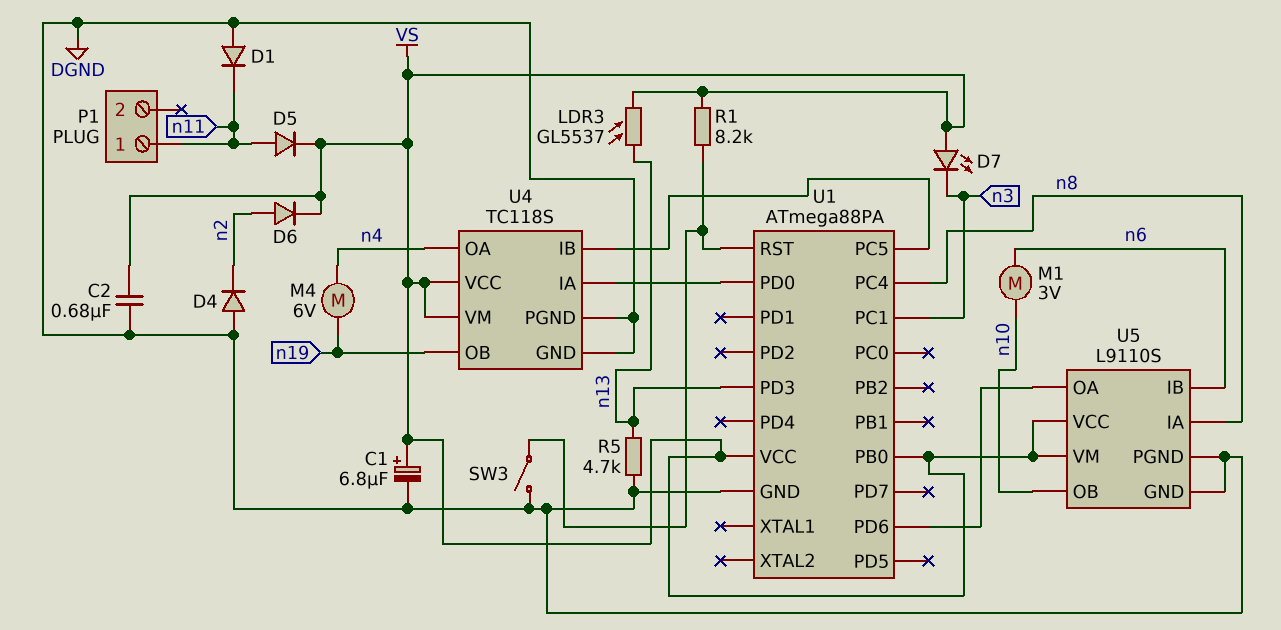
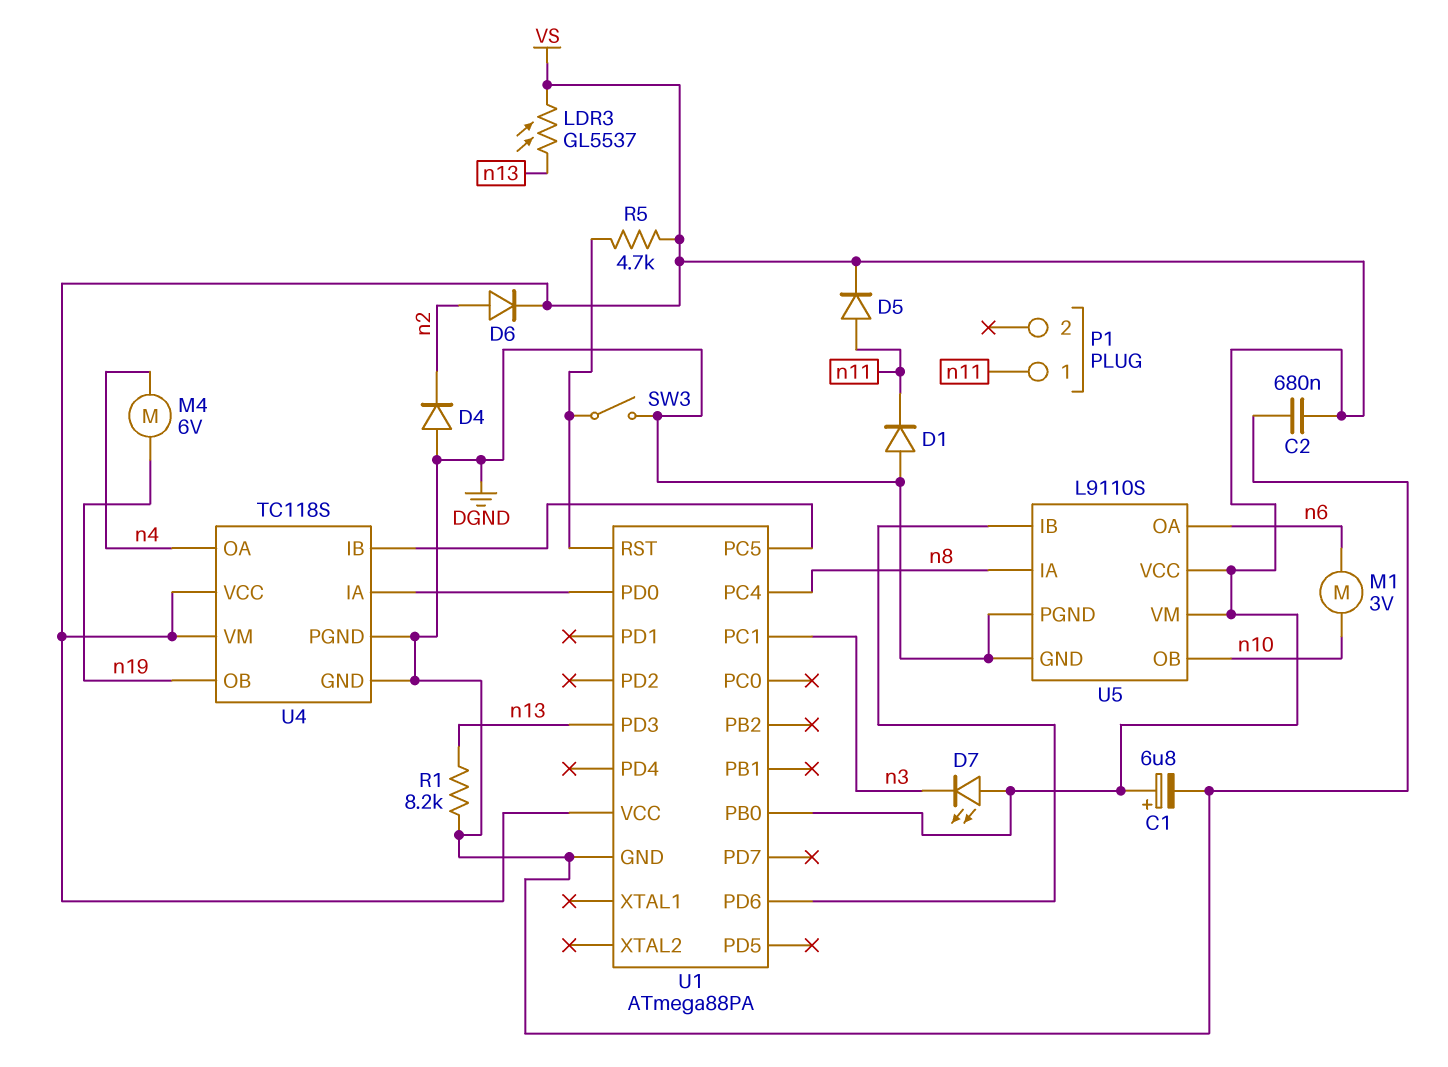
R1: 8.2k (U1/RST, VS) -> 8.2k (DGND, n13)
R5: 4.7k (DGND, n13) -> 4.7k (U1/RST, VS)
U5 pin IB: n6 -> U1/PD6
U5 pin OA: U1/PD6 -> n6

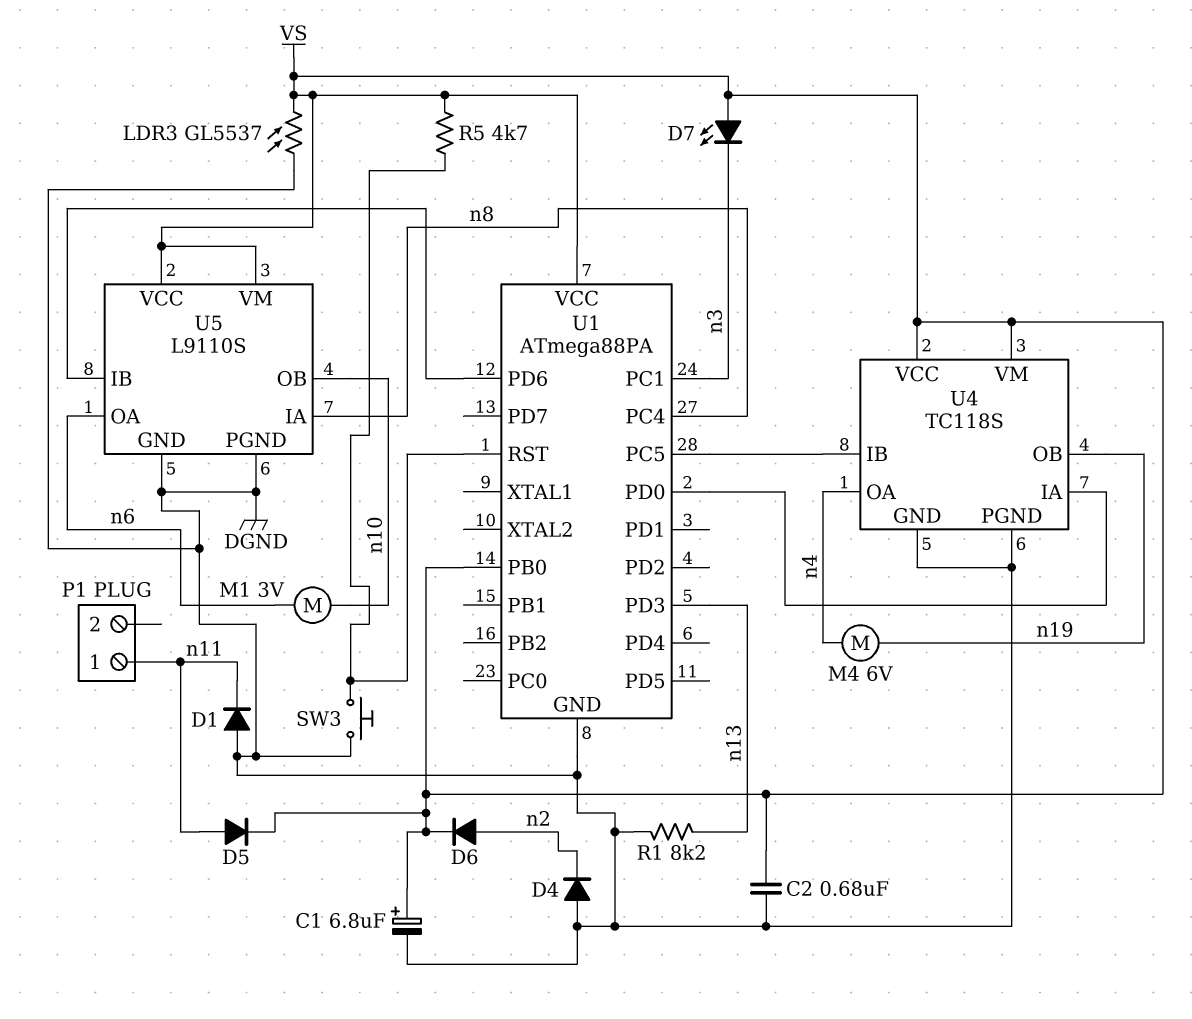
LDR3: GL5537 (VS, n13) -> GL5537 (DGND, VS)
SW3: switch (DGND, U1/RST) -> button (DGND, U1/RST)

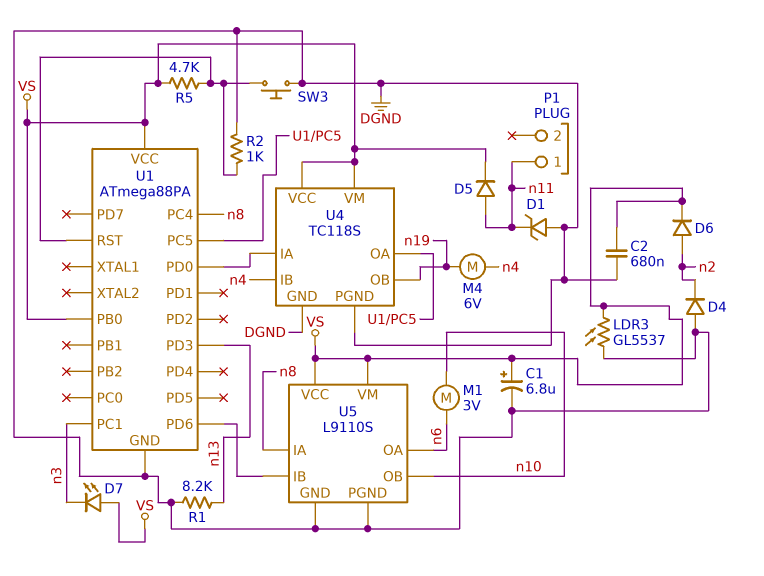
D1: diode (A DGND, K n11) -> zener (A DGND, K n11)
R2: none -> 1k (DGND, U1/RST)
U4 pin IB: U1/PC5 -> n4
U4 pin OA: n4 -> U1/PC5

